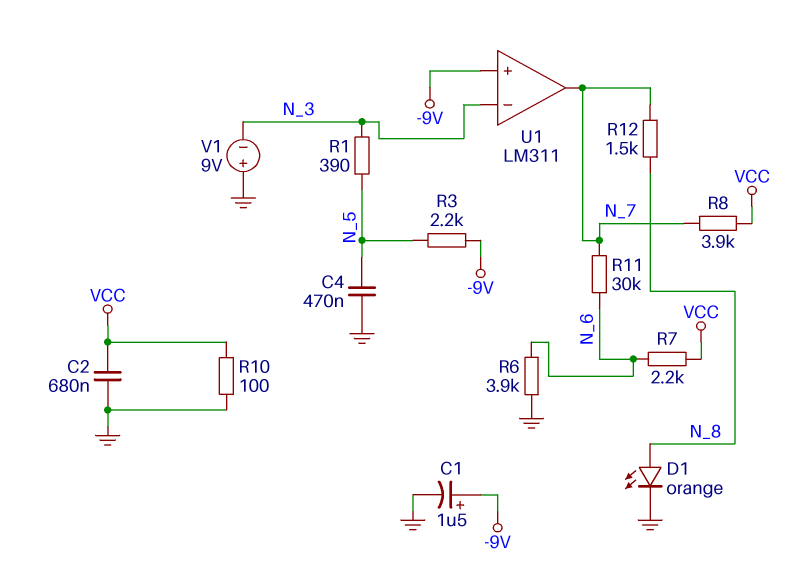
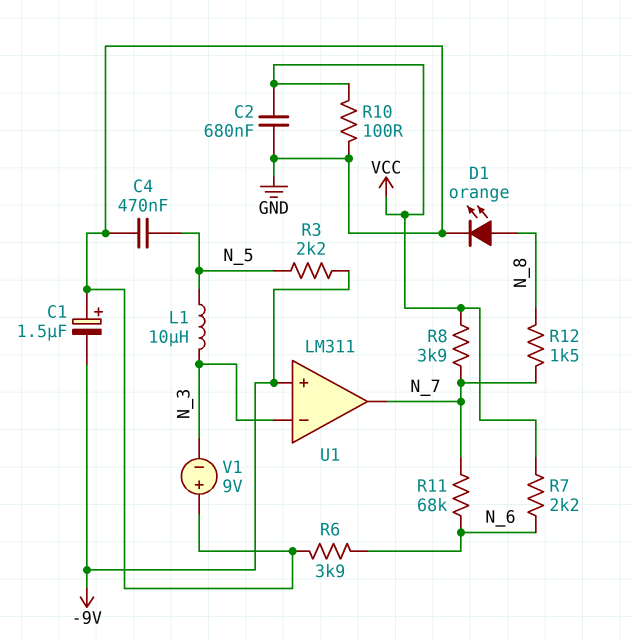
C1: 1.5uF (plus -9V, minus GND) -> 1.5uF (plus GND, minus -9V)
L1: none -> 10uH (N_3, N_5)
R1: 390 (N_3, N_5) -> none
R11: 30k (N_6, N_7) -> 68k (N_6, N_7)

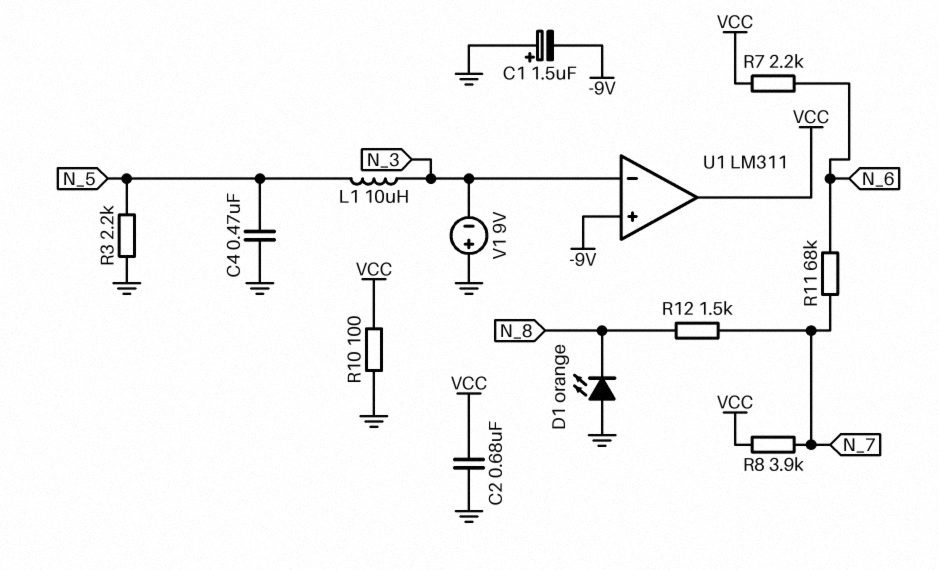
D1: LED orange (A N_8, K GND) -> LED orange (A GND, K N_8)
R3: 2.2k (-9V, N_5) -> 2.2k (GND, N_5)
R6: 3.9k (GND, N_6) -> none
U1 pin out: N_7 -> VCC

